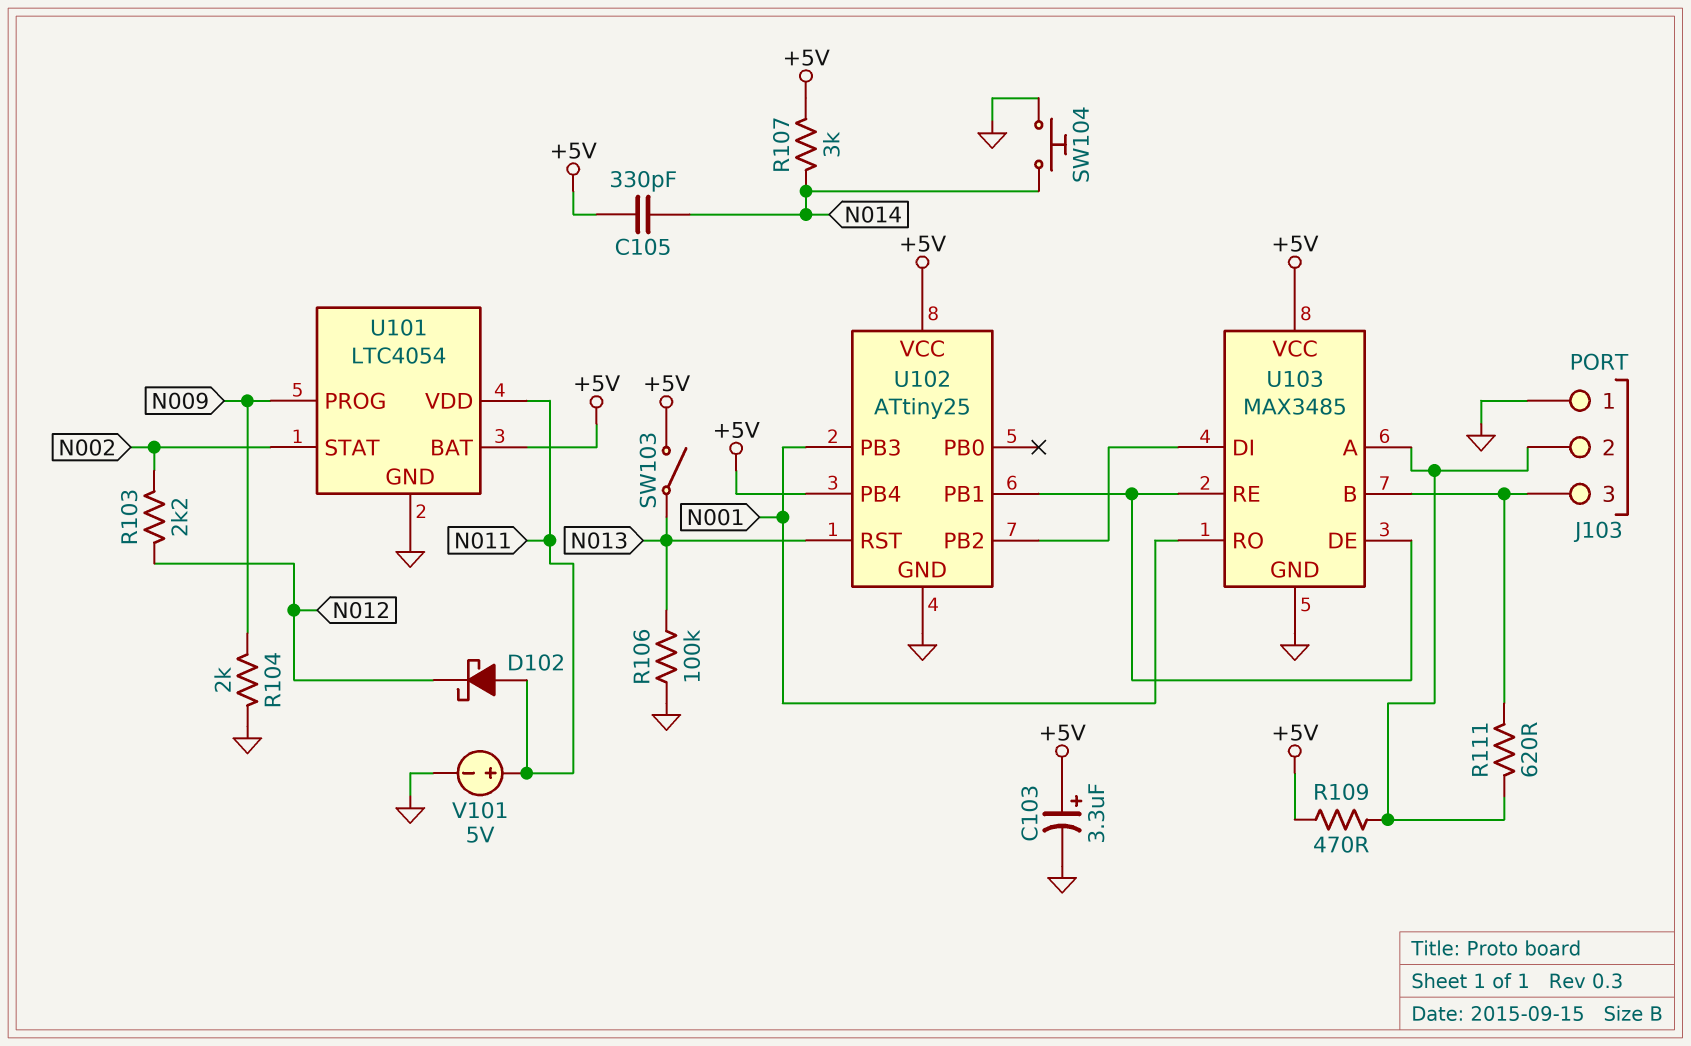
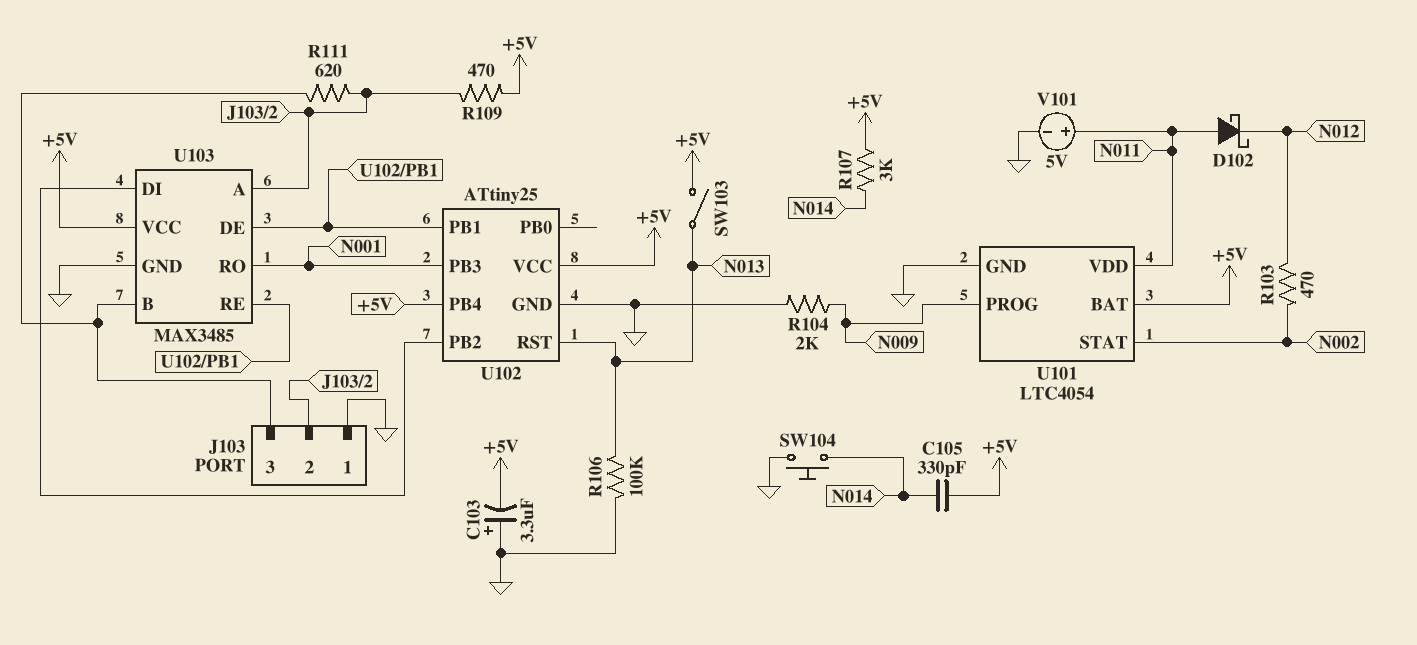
C103: 3.3uF (plus +5V, minus GND) -> 3.3uF (plus GND, minus +5V)
R103: 2.2k (N002, N012) -> 470 (N002, N012)

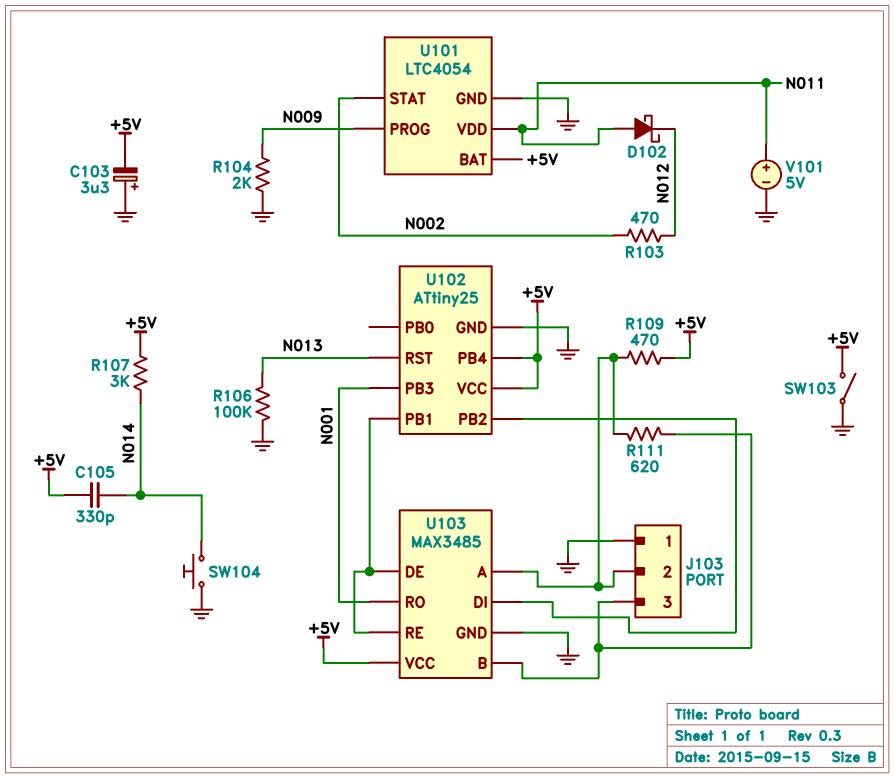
SW103: switch (+5V, N013) -> switch (+5V, GND)

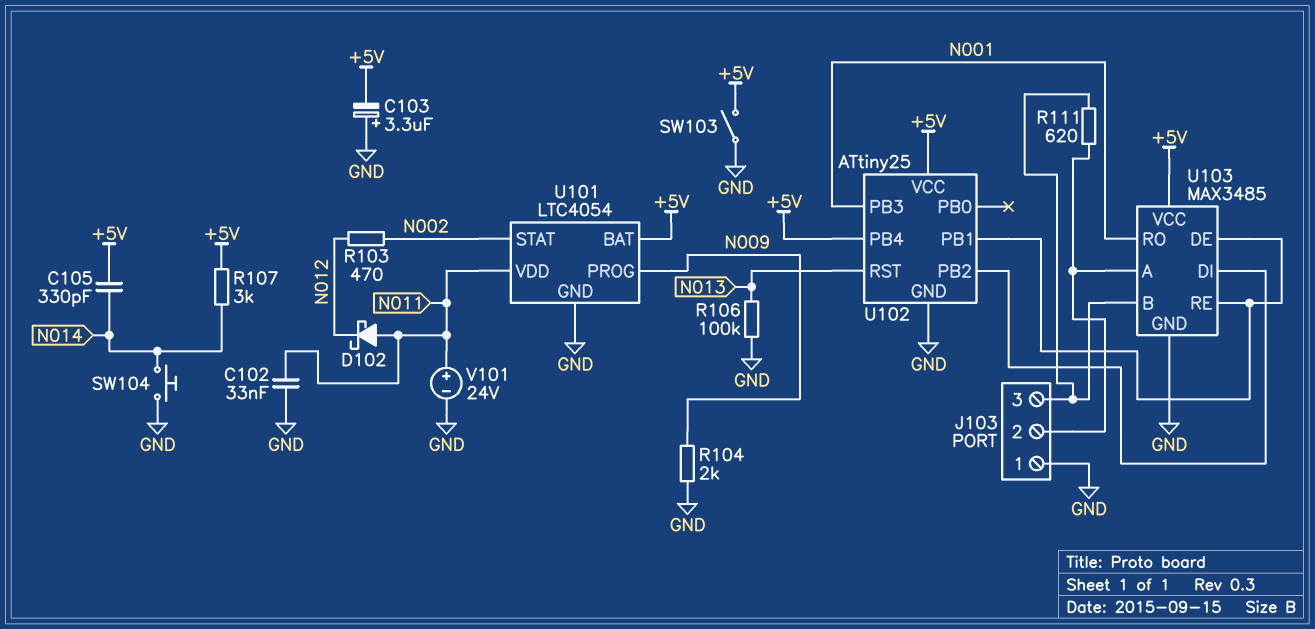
C102: none -> 33nF (GND, N011)
R109: 470 (+5V, J103/2) -> none
V101: 5V (plus N011, minus GND) -> 24V (plus N011, minus GND)

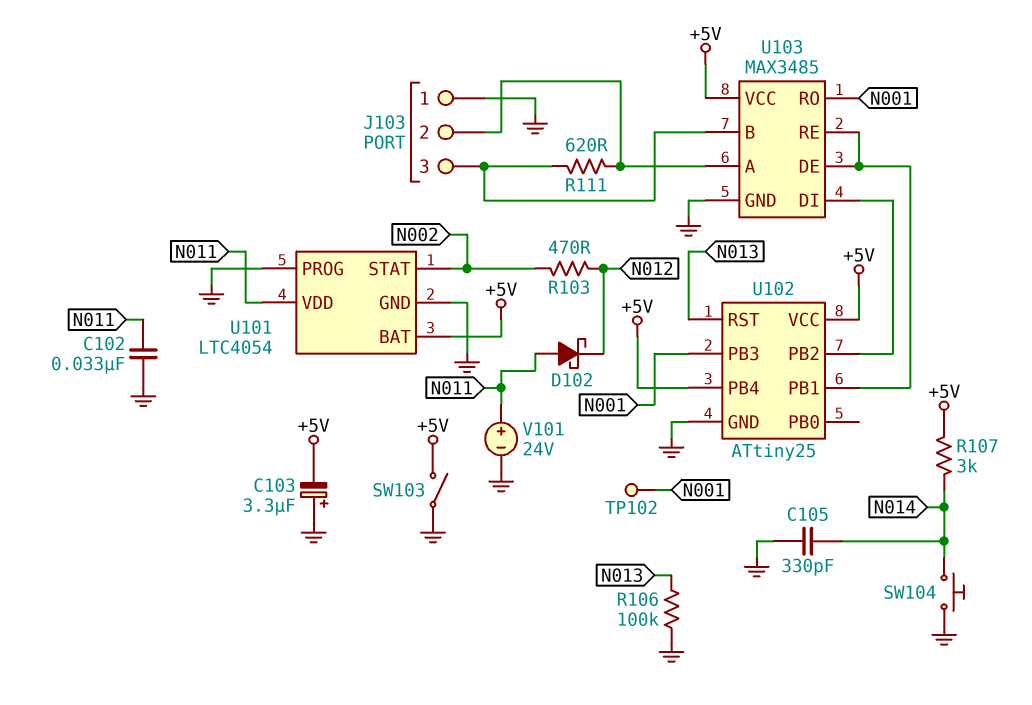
C105: 330pF (+5V, N014) -> 330pF (GND, N014)
R104: 2k (GND, N009) -> none
TP102: none -> test point (N001)
U101 pin PROG: N009 -> GND

